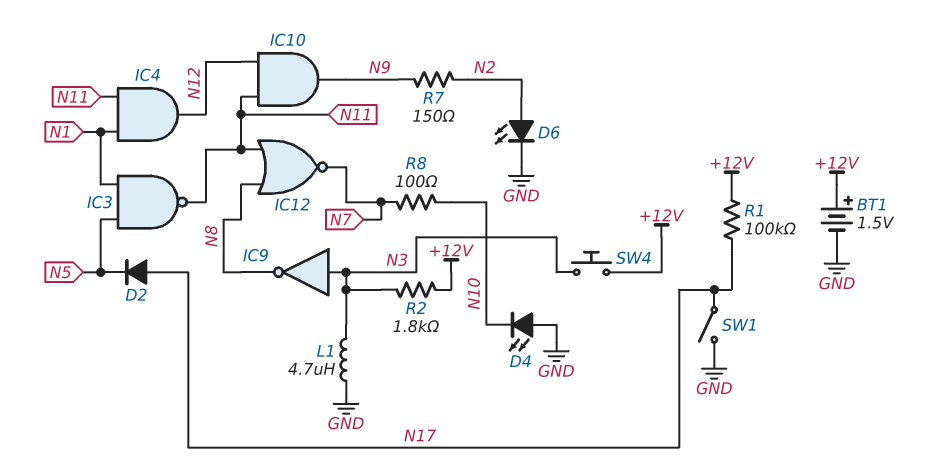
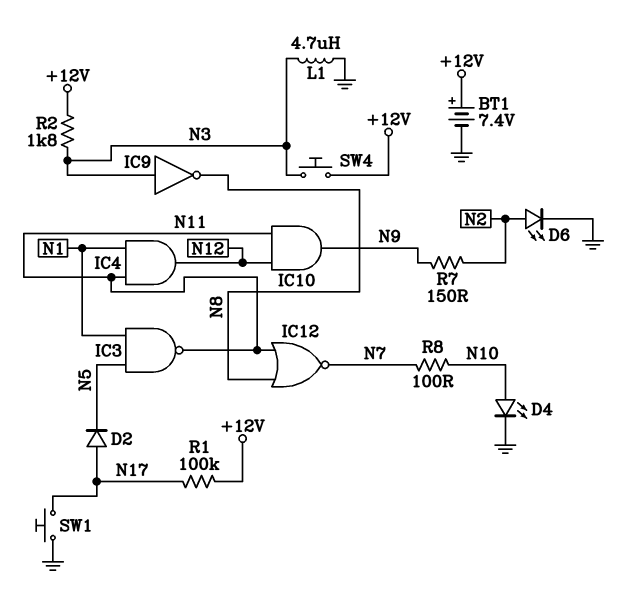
BT1: 1.5V (plus +12V, minus GND) -> 7.4V (plus +12V, minus GND)
D4: LED (A GND, K N10) -> LED (A N10, K GND)
SW1: switch (GND, N17) -> button (GND, N17)

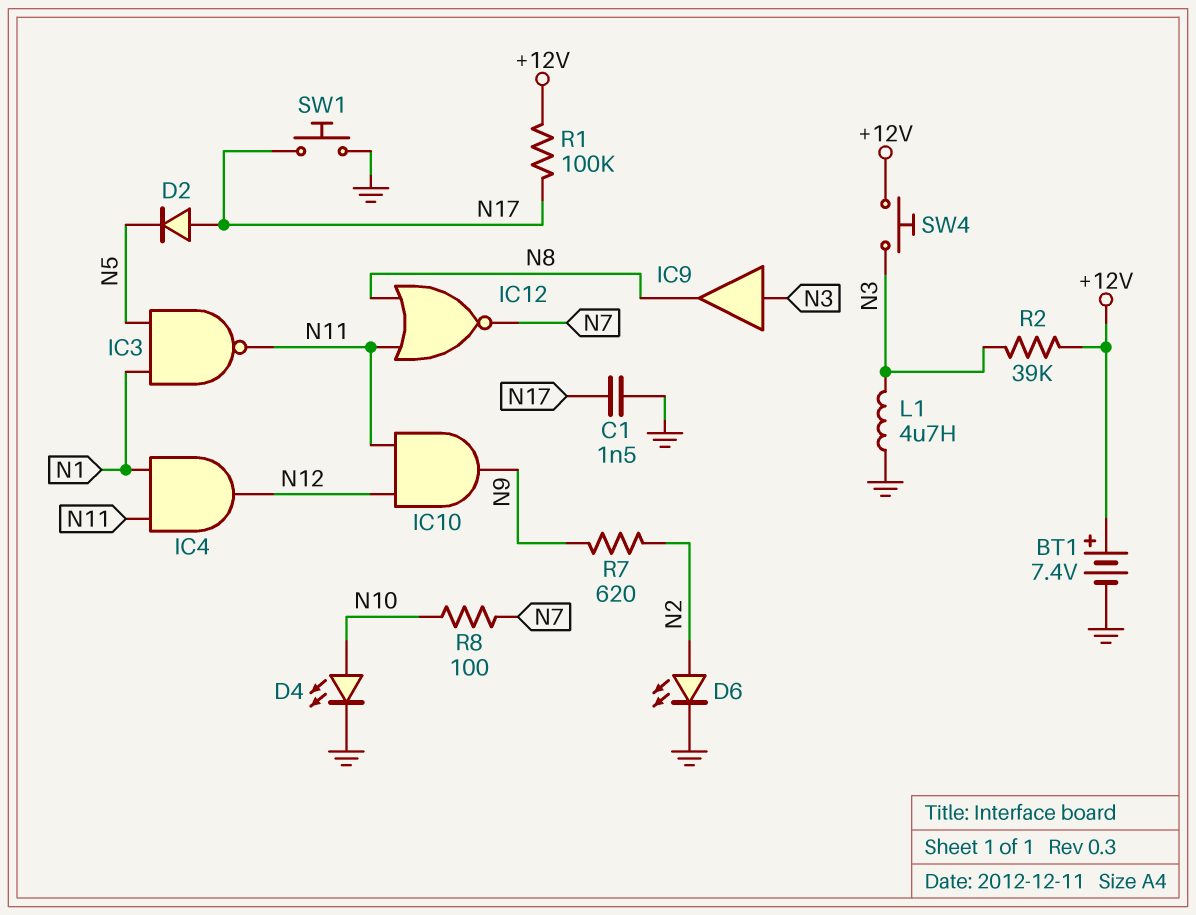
C1: none -> 1.5nF (GND, N17)
IC9: NOT (in N3, out N8) -> buffer (in N3, out N8)
R2: 1.8k (+12V, N3) -> 39k (+12V, N3)
R7: 150 (N2, N9) -> 620 (N2, N9)

